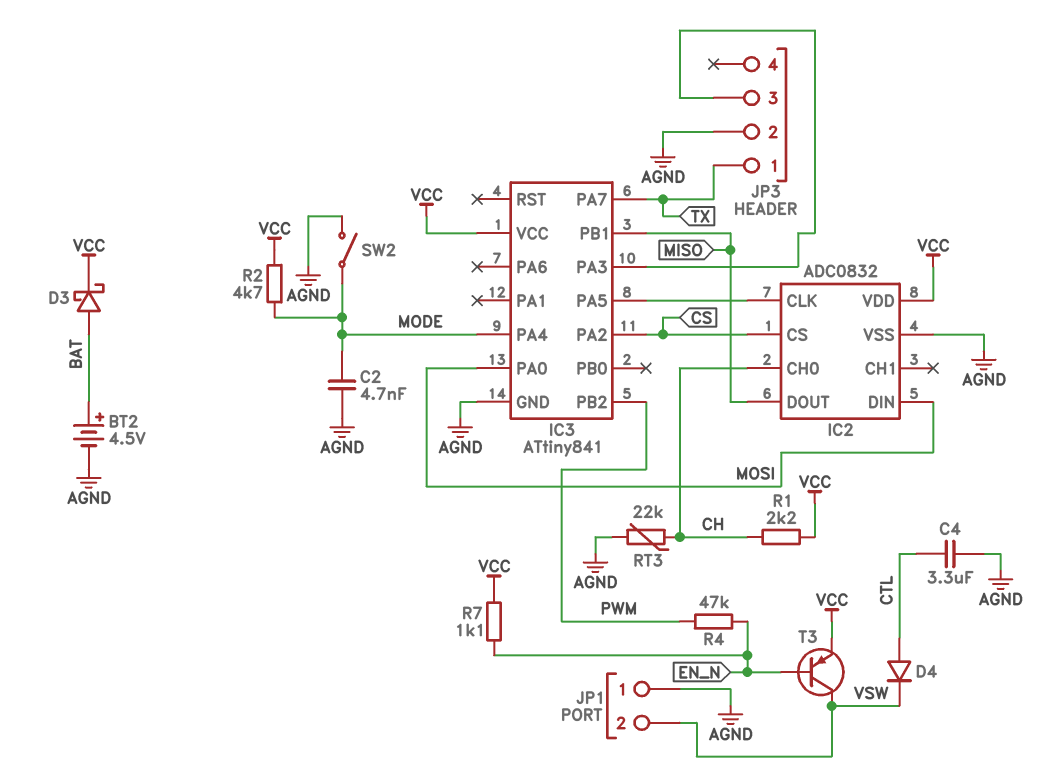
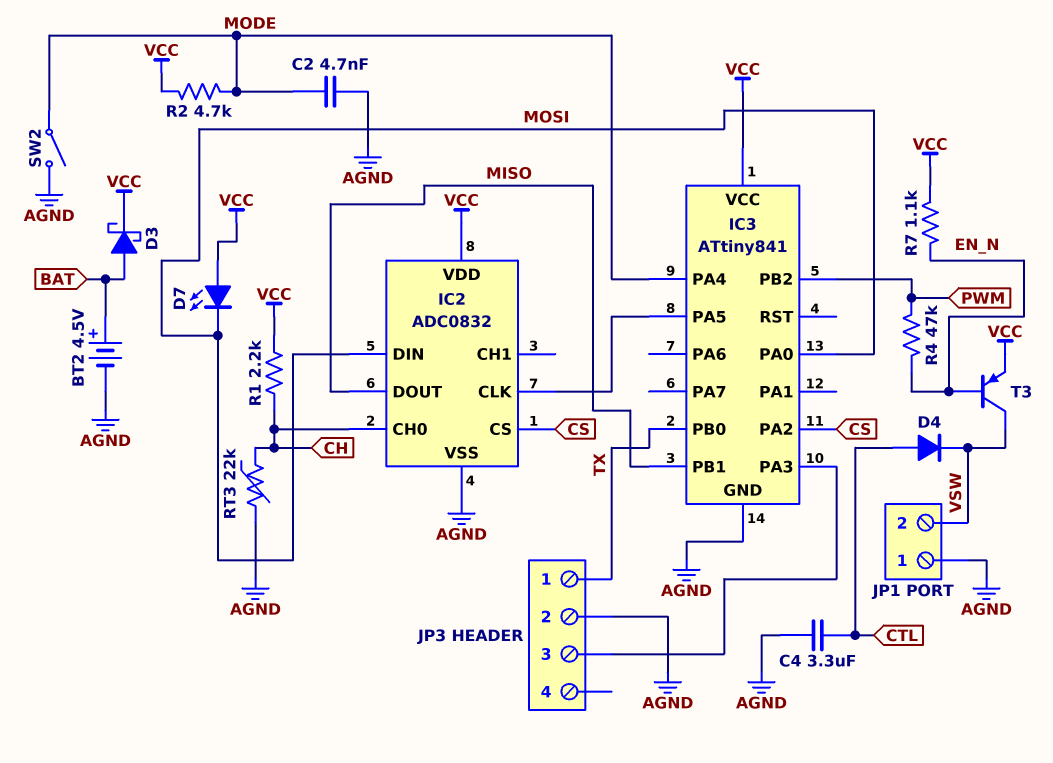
D7: none -> LED (A VCC, K MOSI)
IC3 pin PA7: TX -> none
IC3 pin PB0: none -> TX

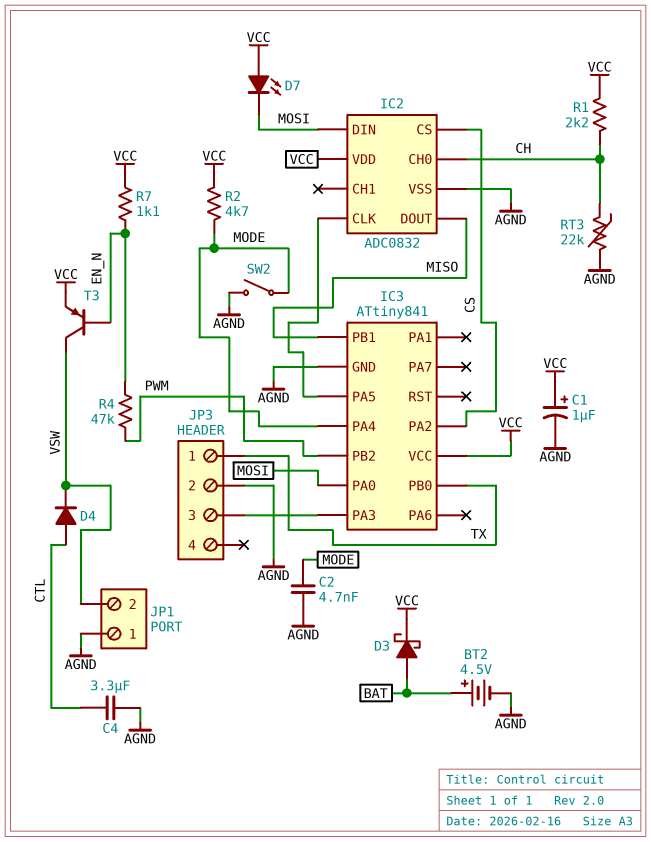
C1: none -> 1uF (plus VCC, minus AGND)

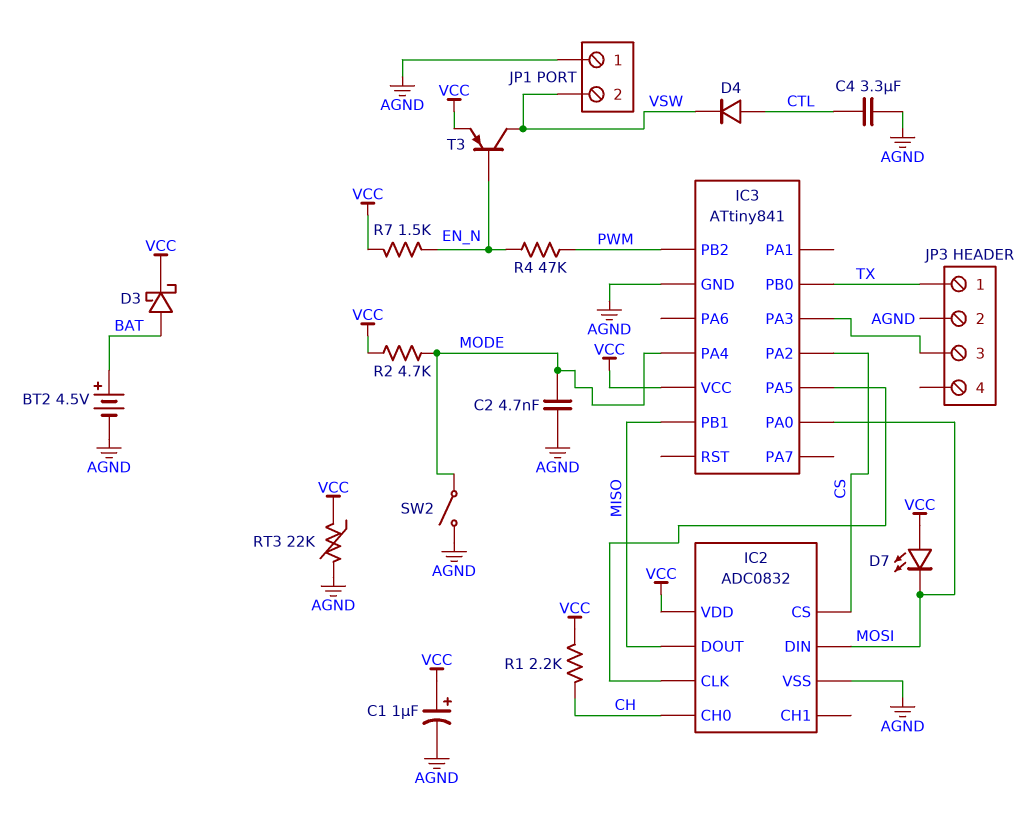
R7: 1.1k (EN_N, VCC) -> 1.5k (EN_N, VCC)
RT3: 22k (AGND, CH) -> 22k (AGND, VCC)

